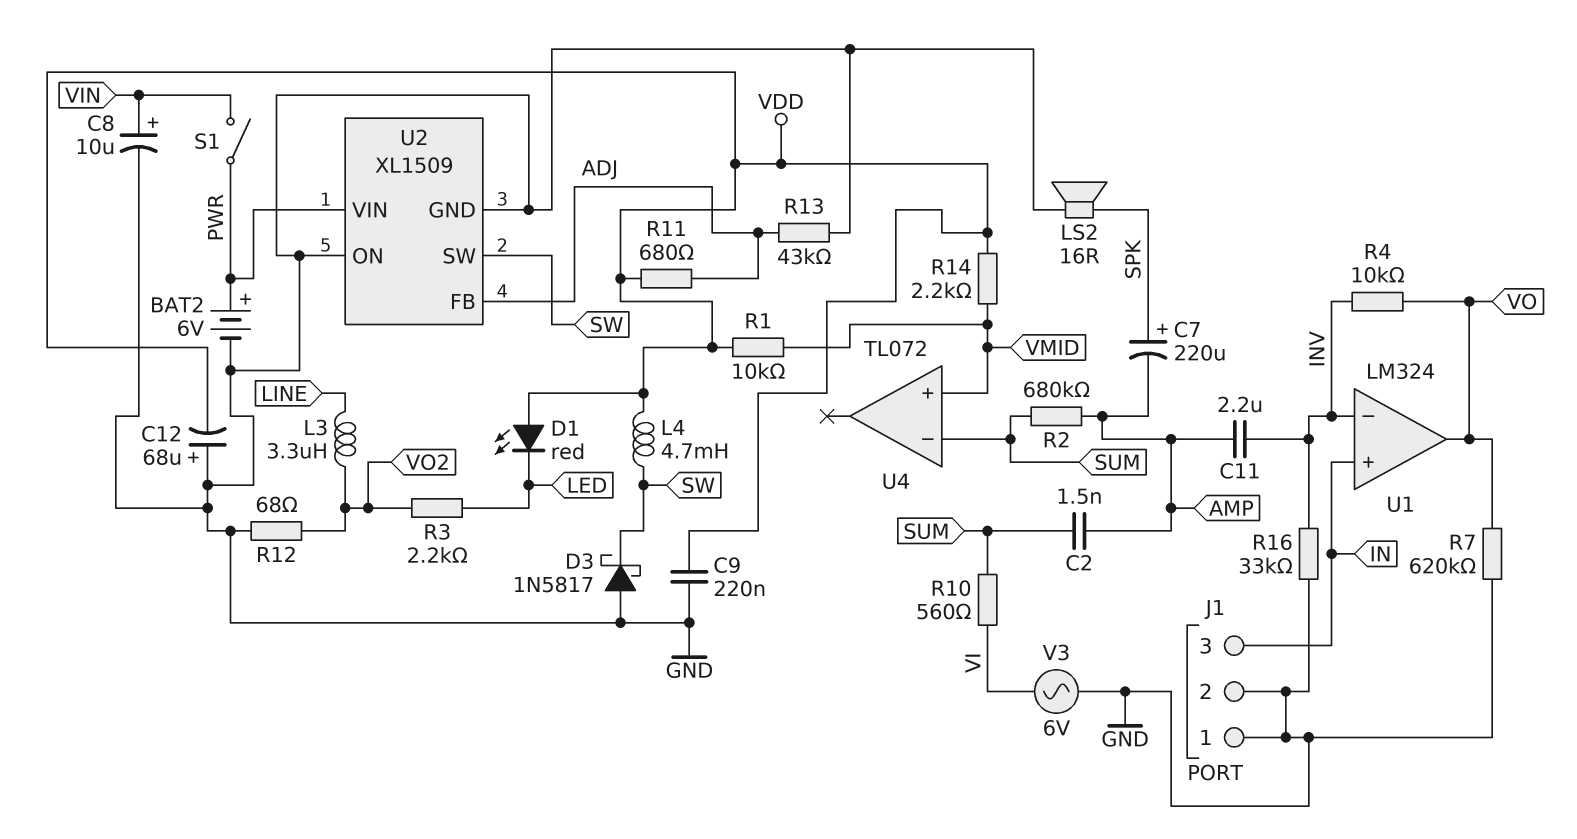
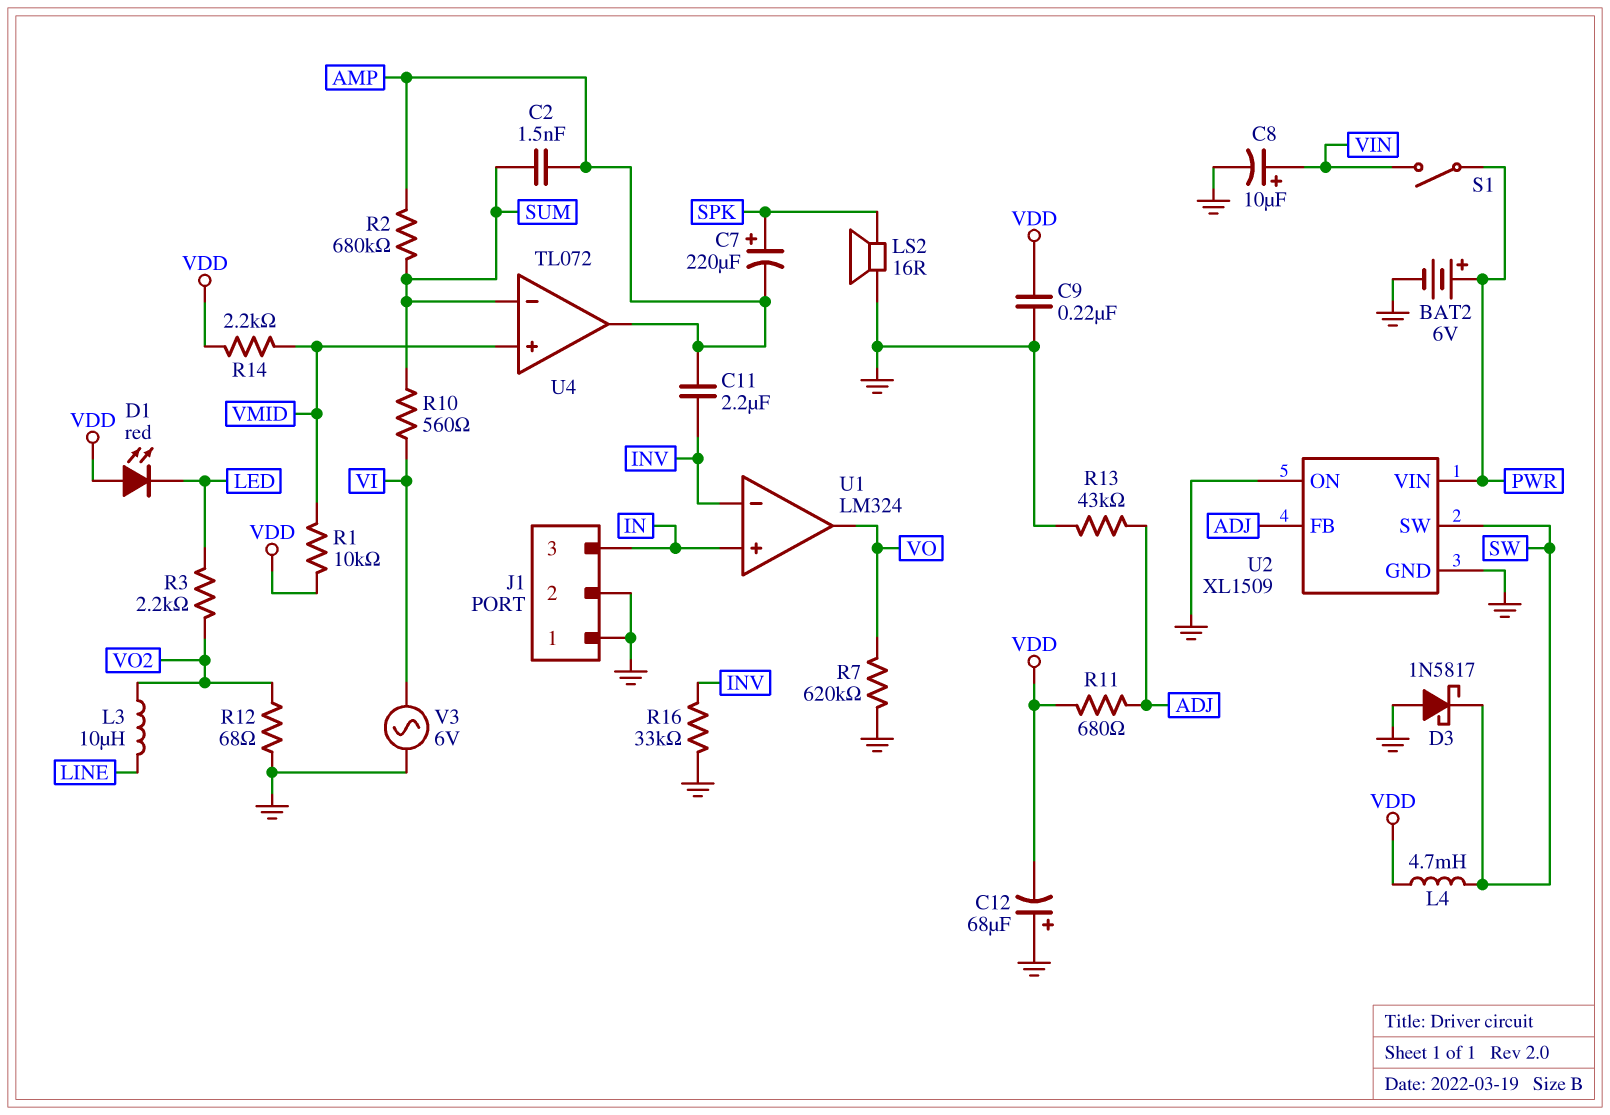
L3: 3.3uH (LINE, VO2) -> 10uH (LINE, VO2)
R4: 10k (INV, VO) -> none
U4 pin out: none -> AMP

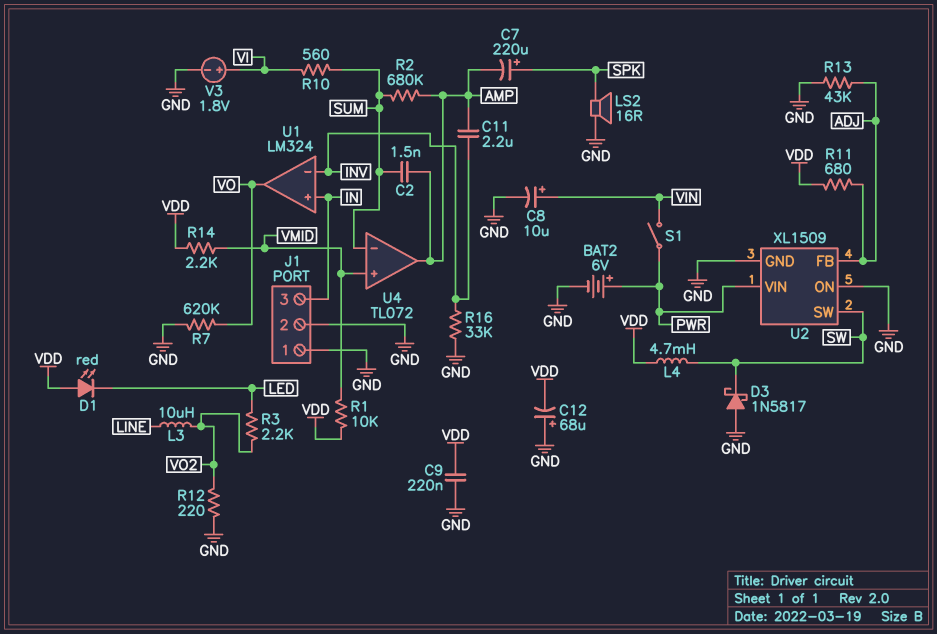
R12: 68 (GND, VO2) -> 220 (GND, VO2)
V3: AC 6V (GND, VI) -> 1.8V (plus VI, minus GND)

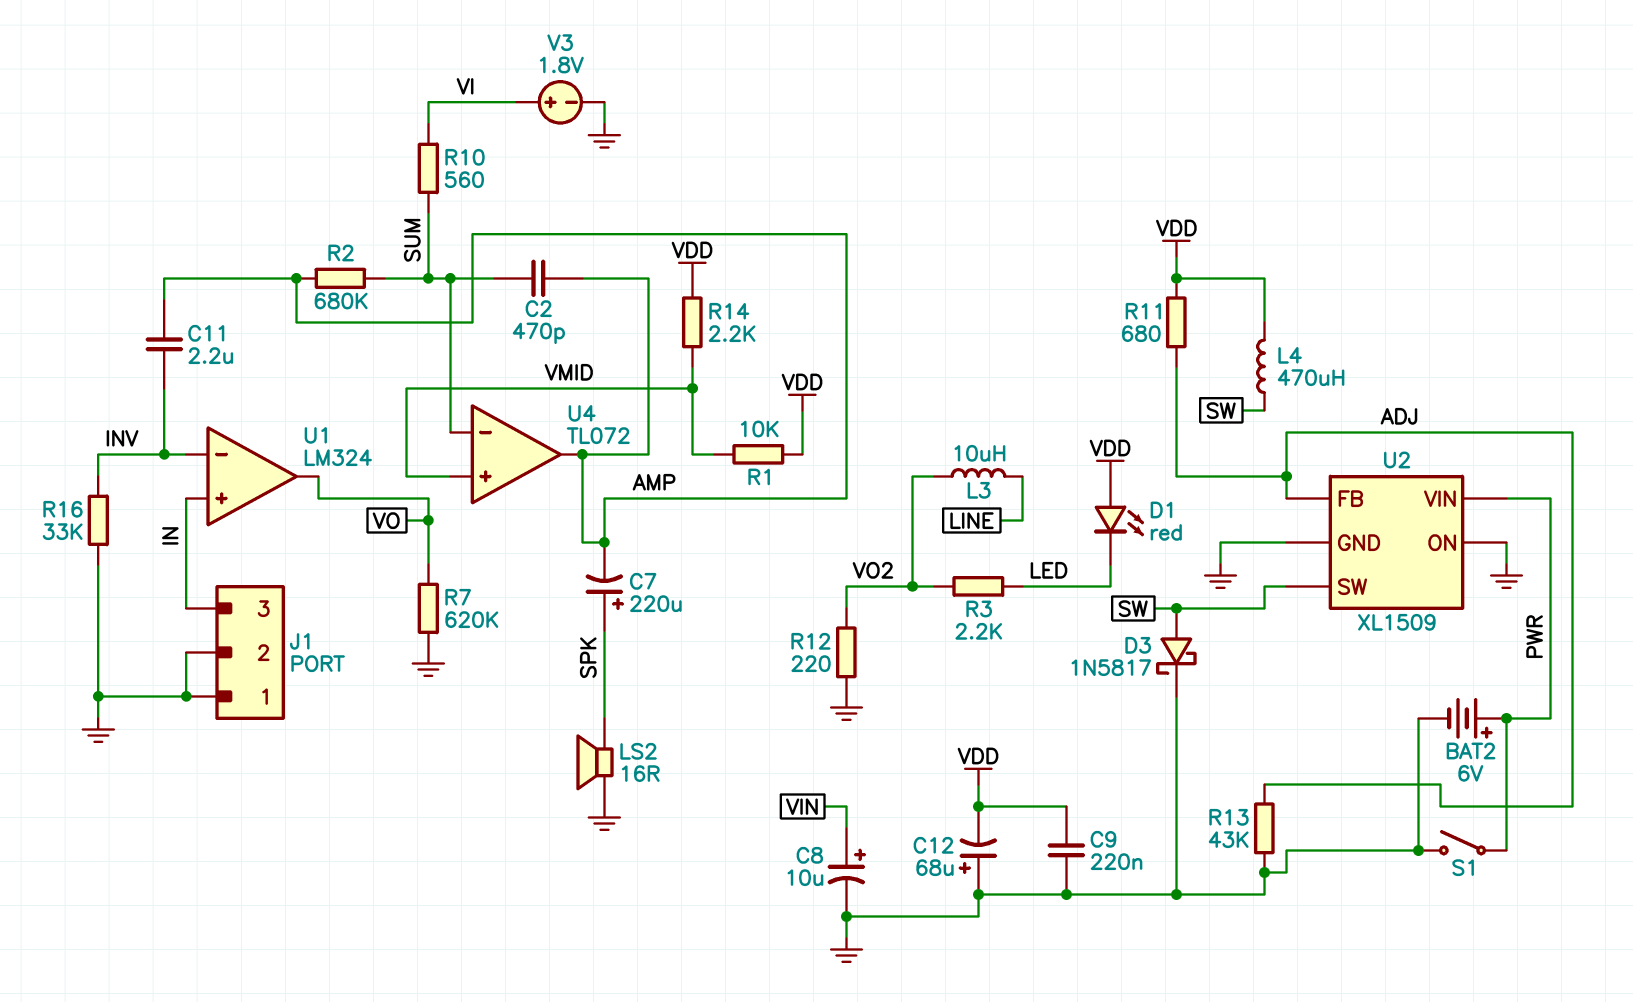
C2: 1.5nF (AMP, SUM) -> 470pF (AMP, SUM)
D3: schottky 1N5817 (A GND, K SW) -> schottky 1N5817 (A SW, K GND)
L4: 4.7mH (SW, VDD) -> 470uH (SW, VDD)
S1: switch (PWR, VIN) -> switch (GND, PWR)

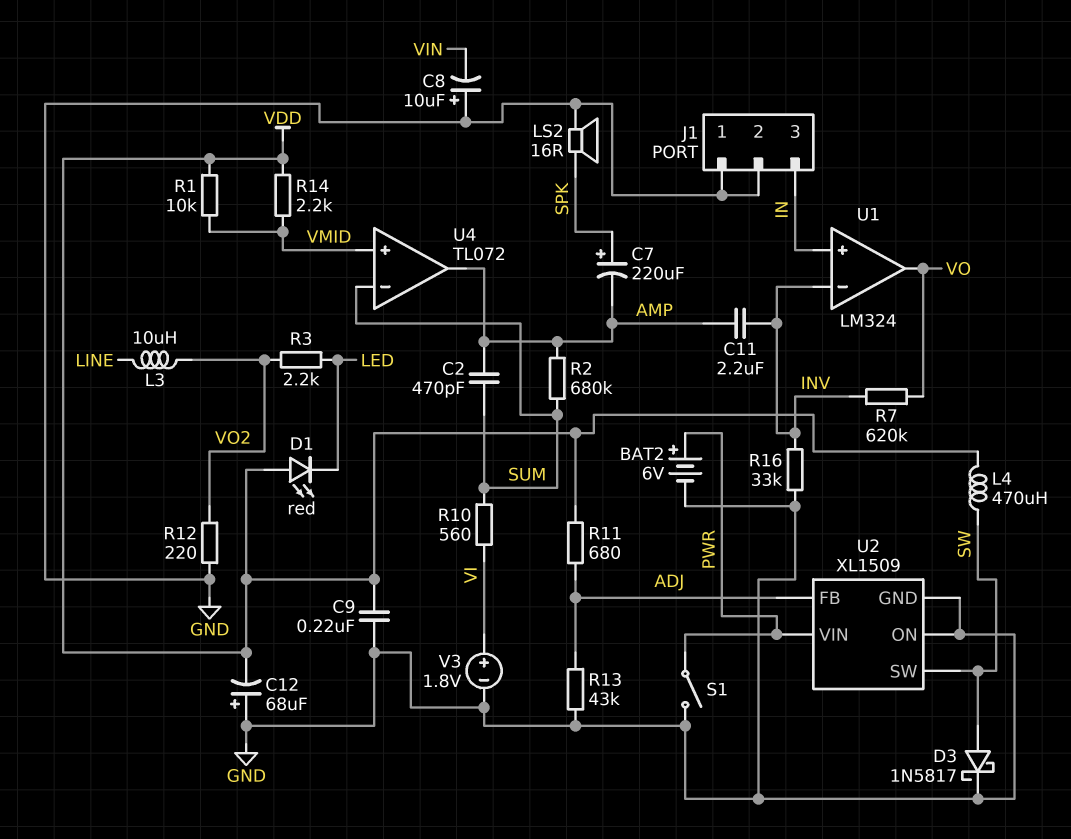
C8: 10uF (plus VIN, minus GND) -> 10uF (plus GND, minus VIN)
R7: 620k (GND, VO) -> 620k (INV, VO)

